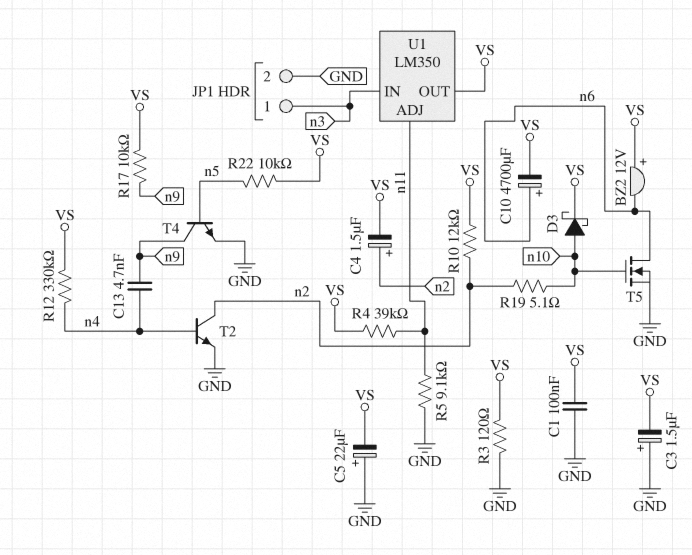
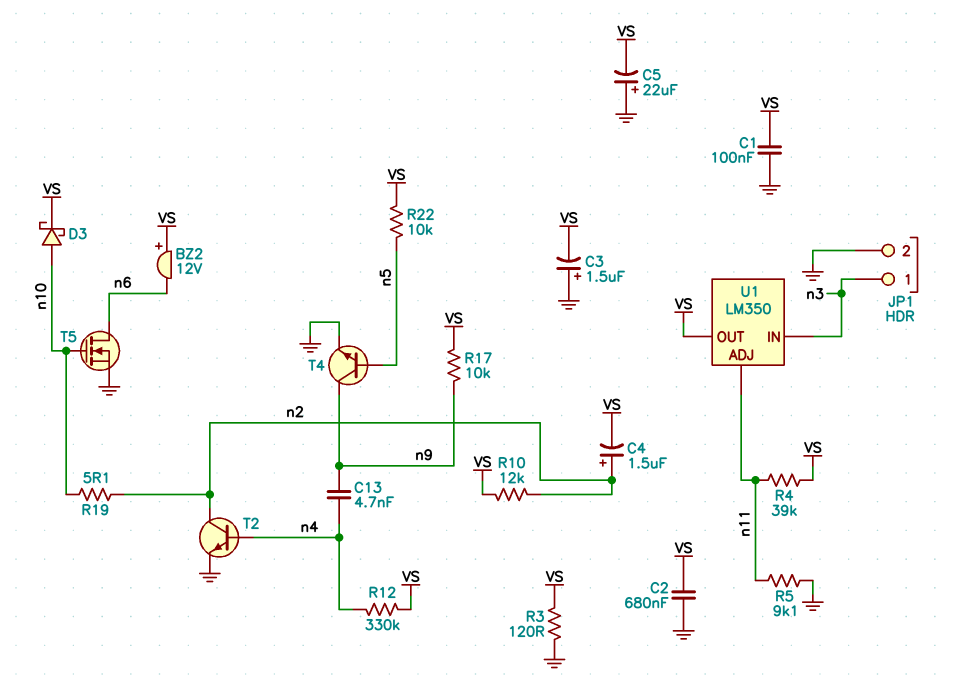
C2: none -> 680nF (GND, VS)
C10: 4700uF (plus n6, minus VS) -> none

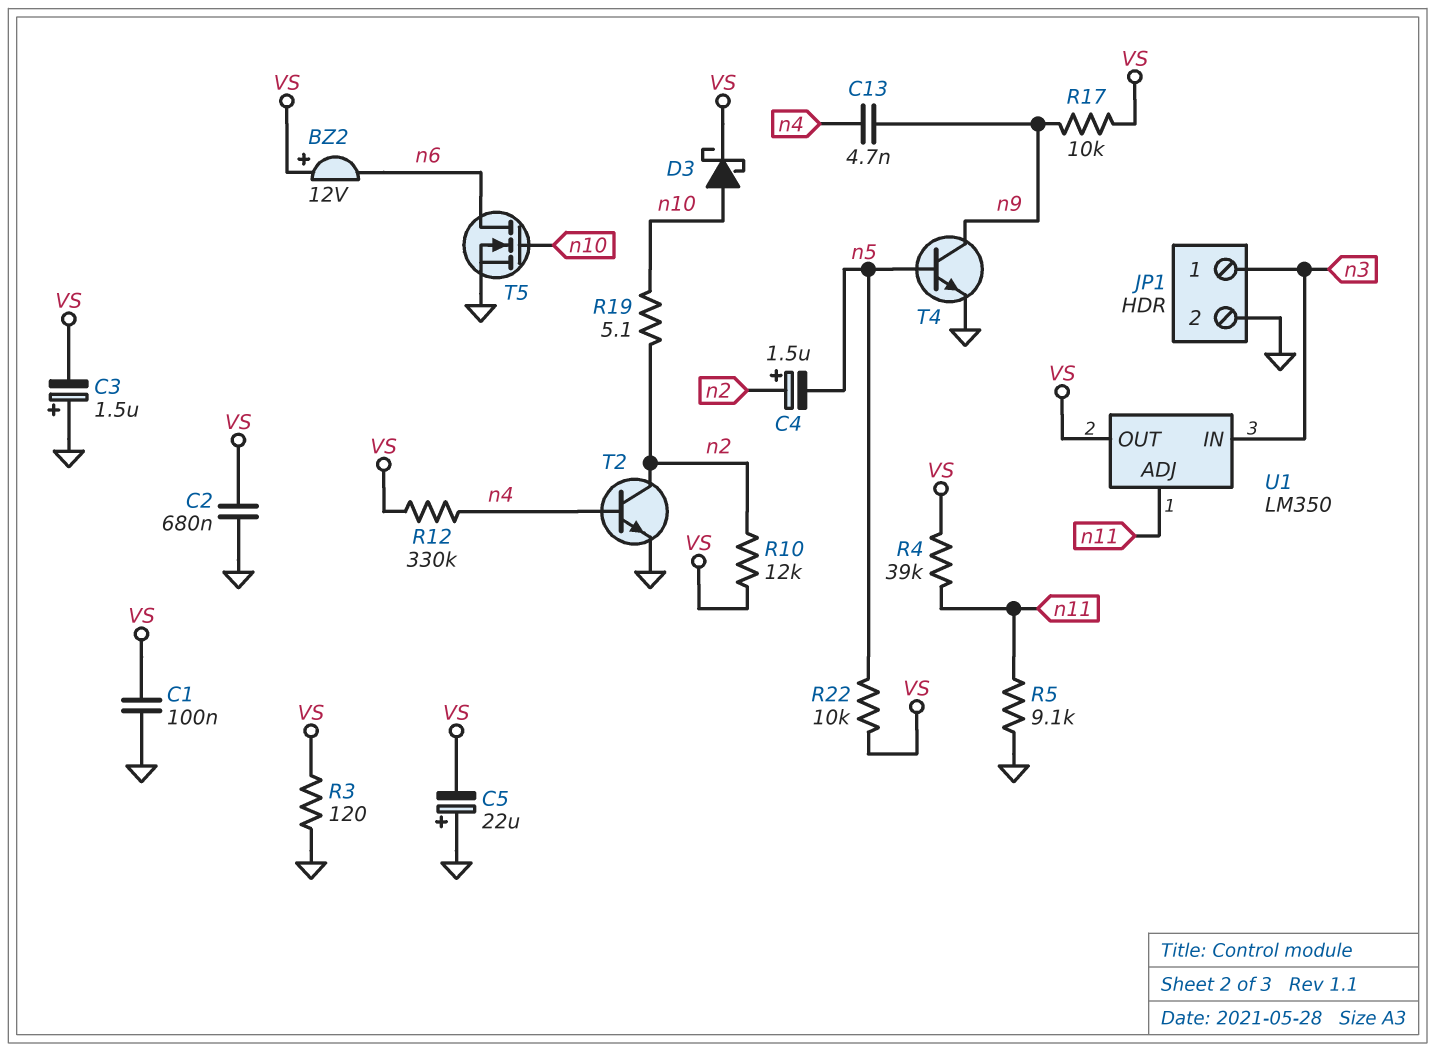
C4: 1.5uF (plus n2, minus VS) -> 1.5uF (plus n2, minus n5)

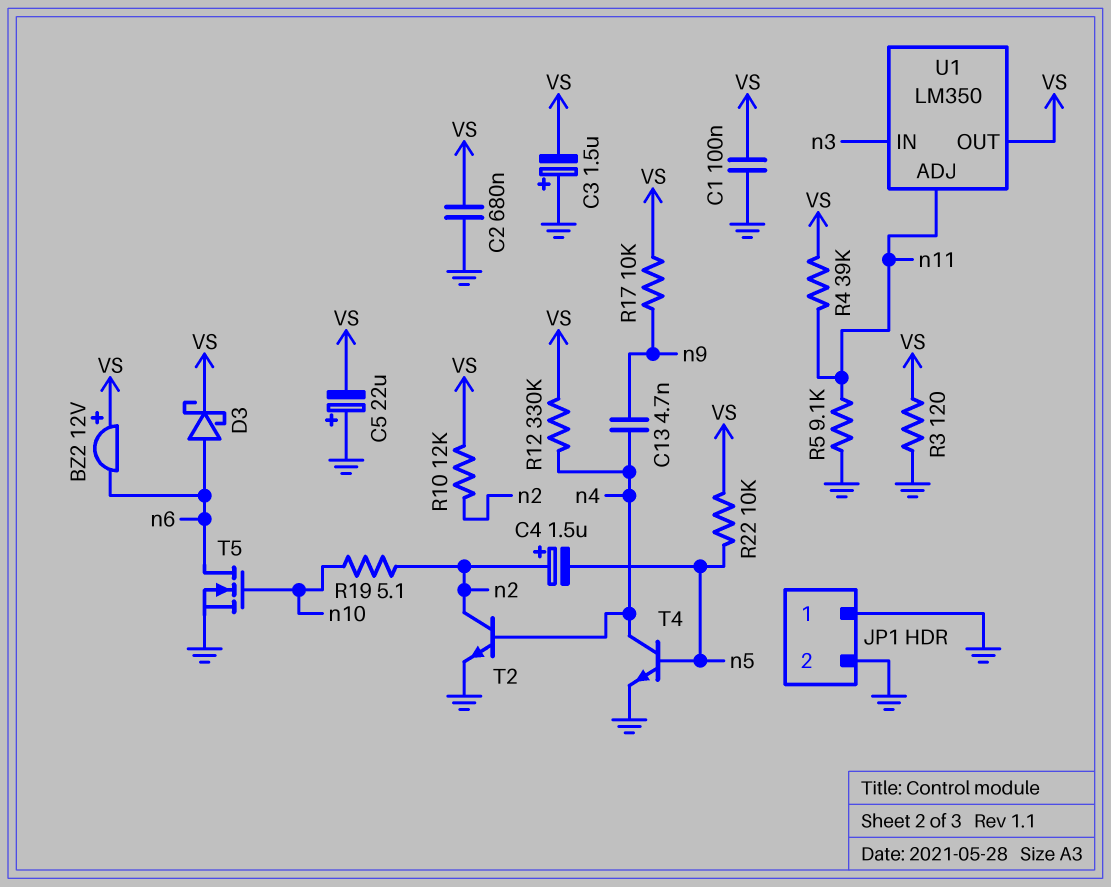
D3: schottky (A n10, K VS) -> schottky (A n6, K VS)
JP1 pin 1: n3 -> GND
T4: NPN (B n5, C n9, E GND) -> NPN (B n5, C n4, E GND)

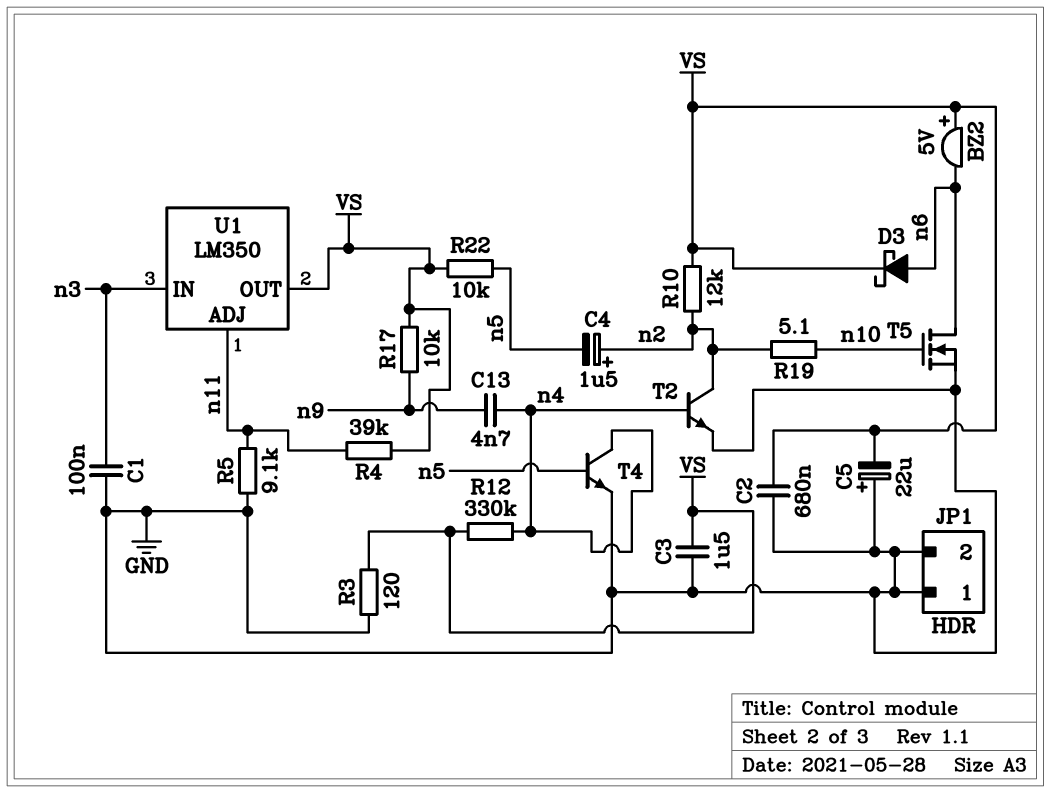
BZ2: buzzer 12V (plus VS, minus n6) -> buzzer 5V (plus VS, minus n6)
C1: 100nF (GND, VS) -> 100nF (GND, n3)
C3: 1.5uF (plus GND, minus VS) -> 1.5uF (GND, VS)

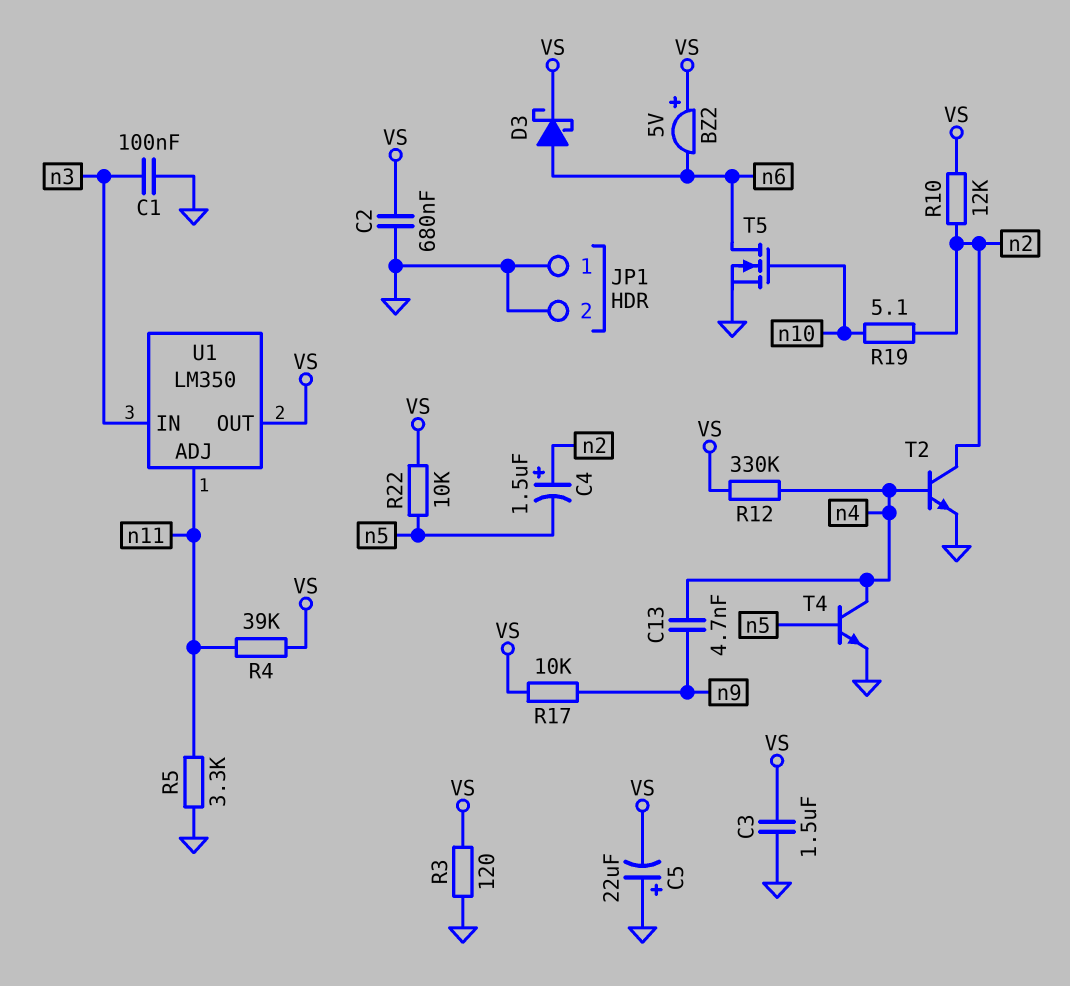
R5: 9.1k (GND, n11) -> 3.3k (GND, n11)

